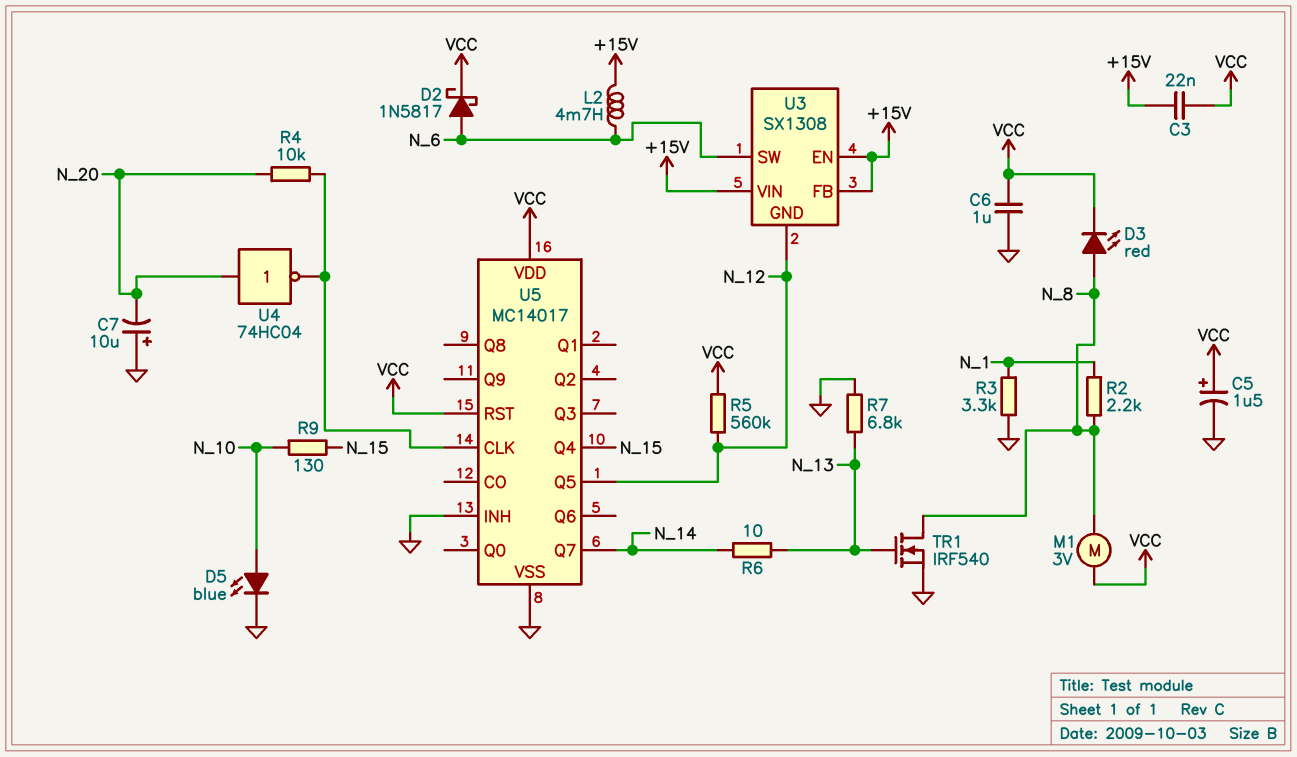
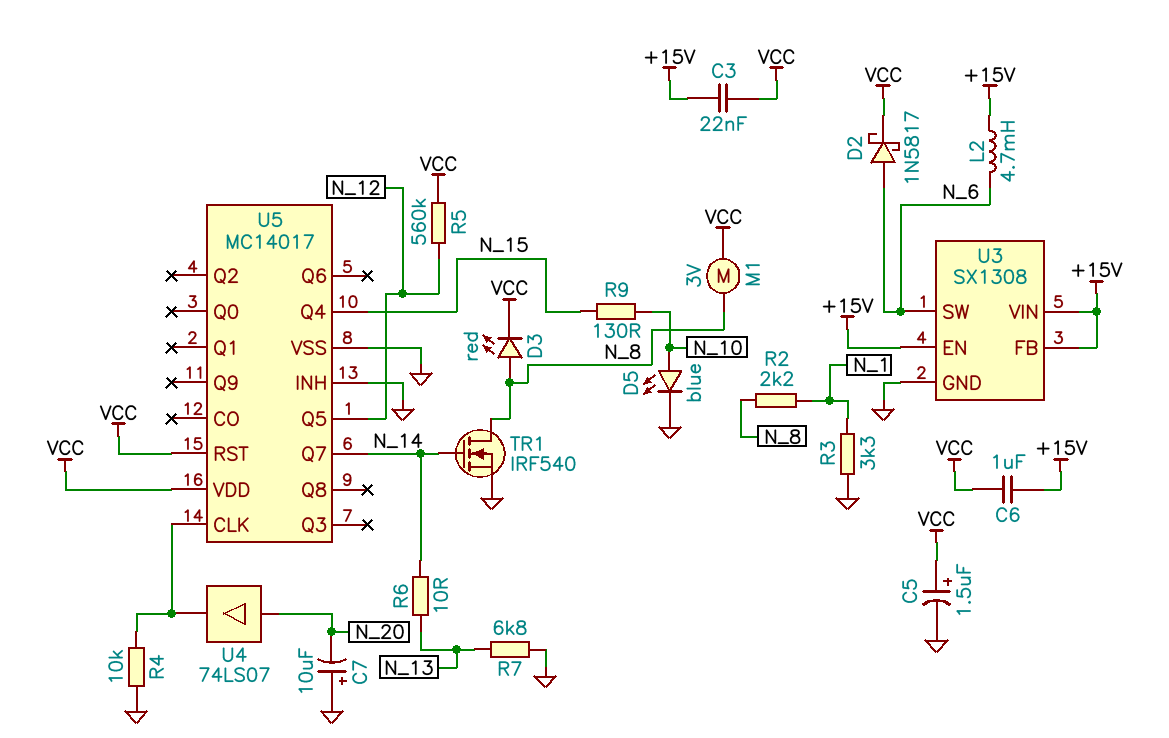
C6: 1uF (GND, VCC) -> 1uF (+15V, VCC)
R4: 10k (N_20, U5/CLK) -> 10k (GND, U5/CLK)
TR1: NMOS IRF540 (G N_13, D N_8, S GND) -> NMOS IRF540 (G N_14, D N_8, S GND)
U3 pin GND: N_12 -> GND
U4: NOT 74HC04 (in N_20, out U5/CLK) -> buffer 74LS07 (in N_20, out U5/CLK)

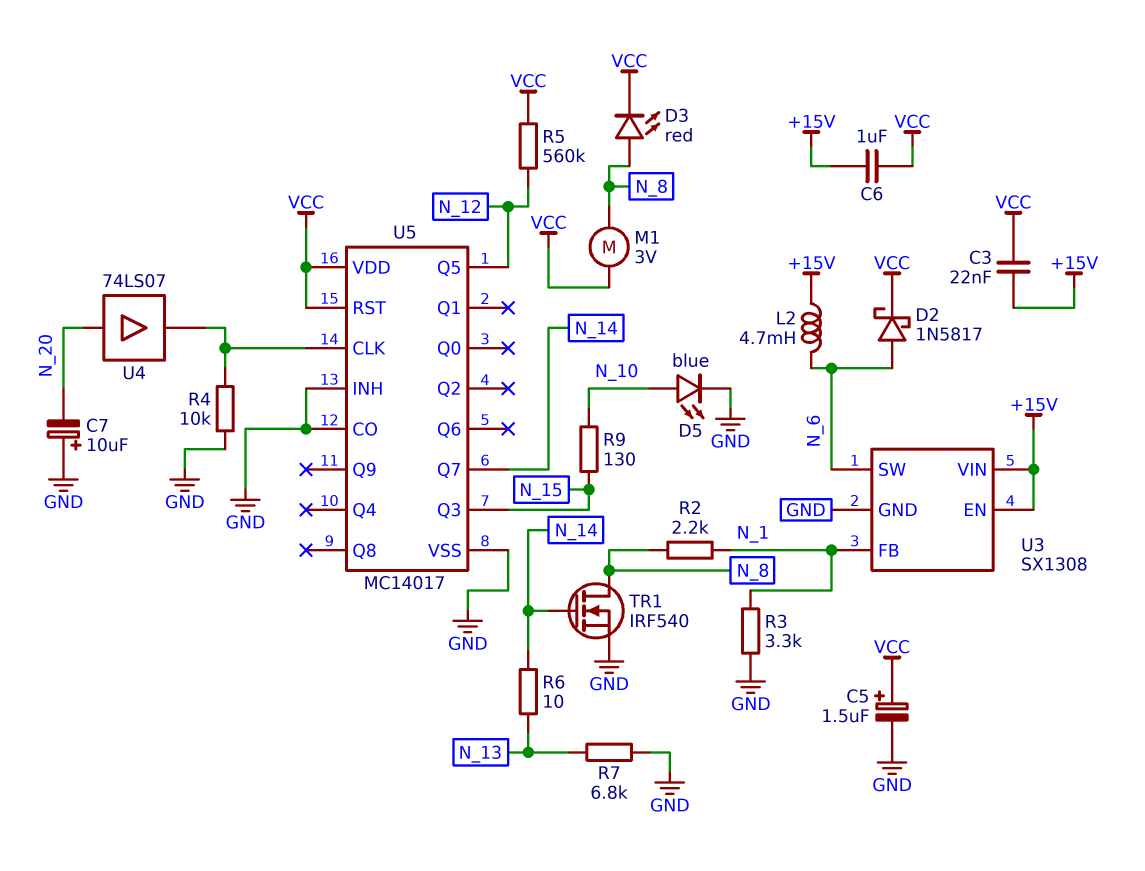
U3 pin FB: +15V -> N_1
U5 pin CO: none -> GND
U5 pin Q3: none -> N_15
U5 pin Q4: N_15 -> none

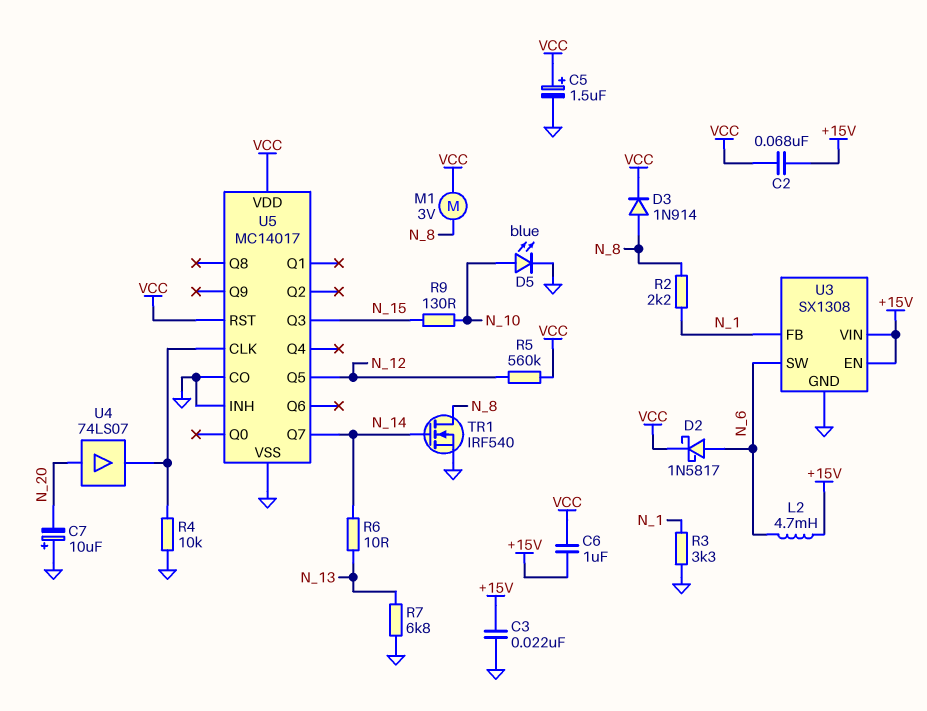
C2: none -> 68nF (+15V, VCC)
C3: 22nF (+15V, VCC) -> 22nF (+15V, GND)
D3: LED red (A N_8, K VCC) -> diode 1N914 (A N_8, K VCC)

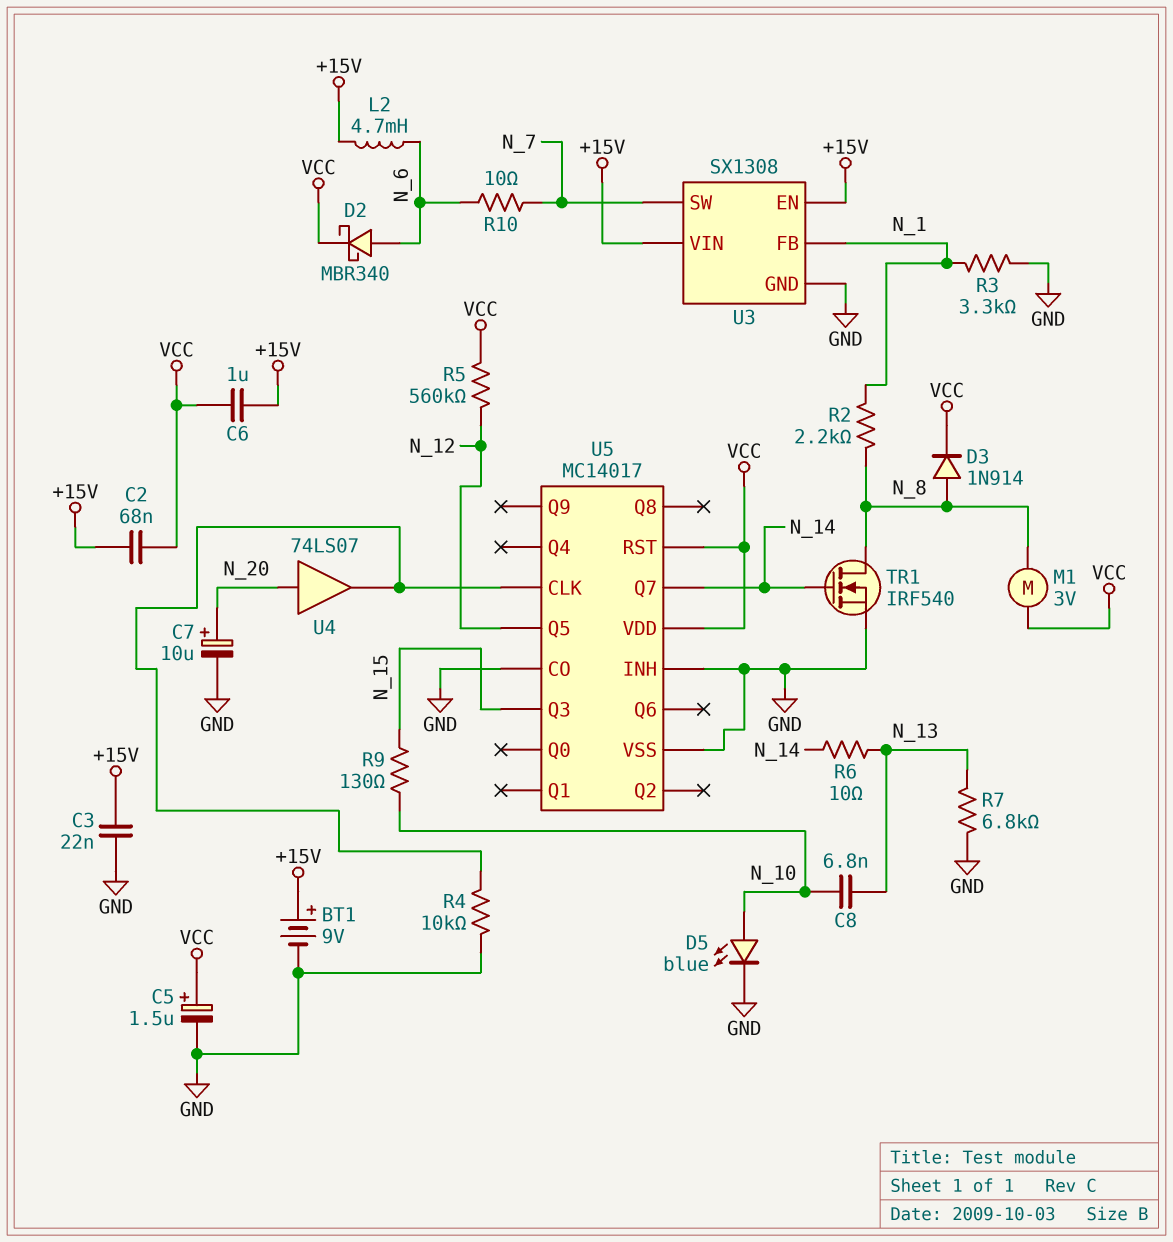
BT1: none -> 9V (plus +15V, minus GND)
C7: 10uF (plus GND, minus N_20) -> 10uF (plus N_20, minus GND)
C8: none -> 6.8nF (N_10, N_13)
D2: schottky 1N5817 (A N_6, K VCC) -> schottky MBR340 (A N_6, K VCC)
R10: none -> 10 (N_6, N_7)
U3 pin SW: N_6 -> N_7

